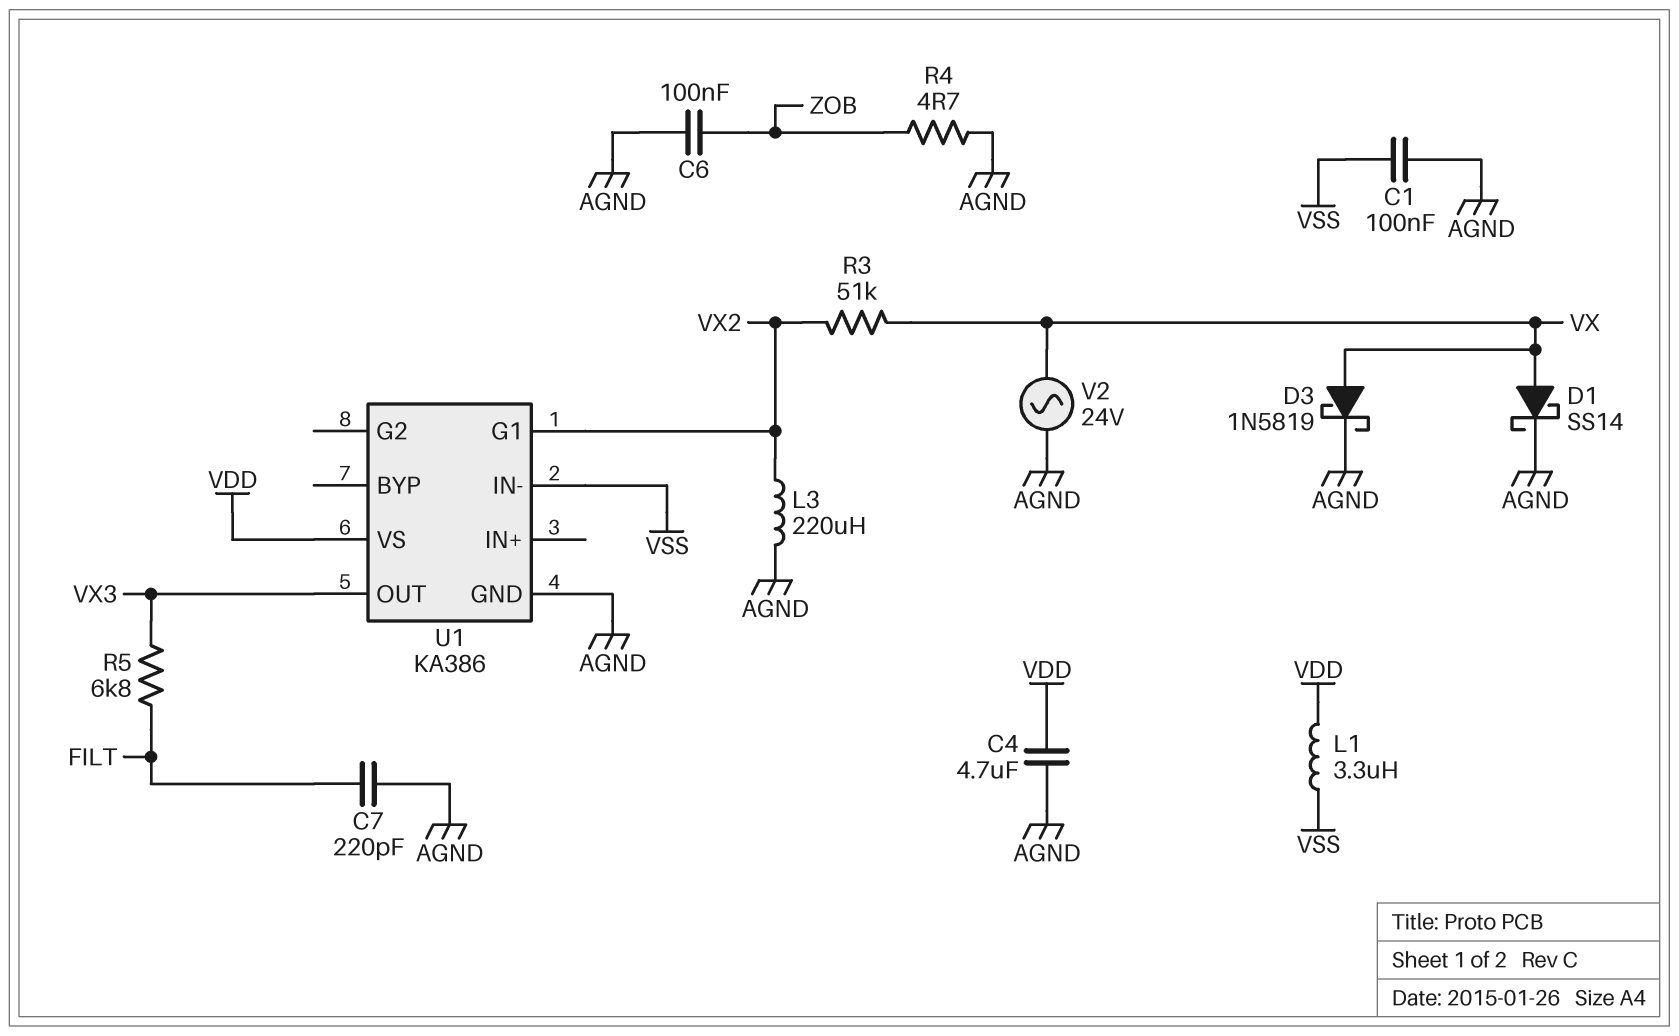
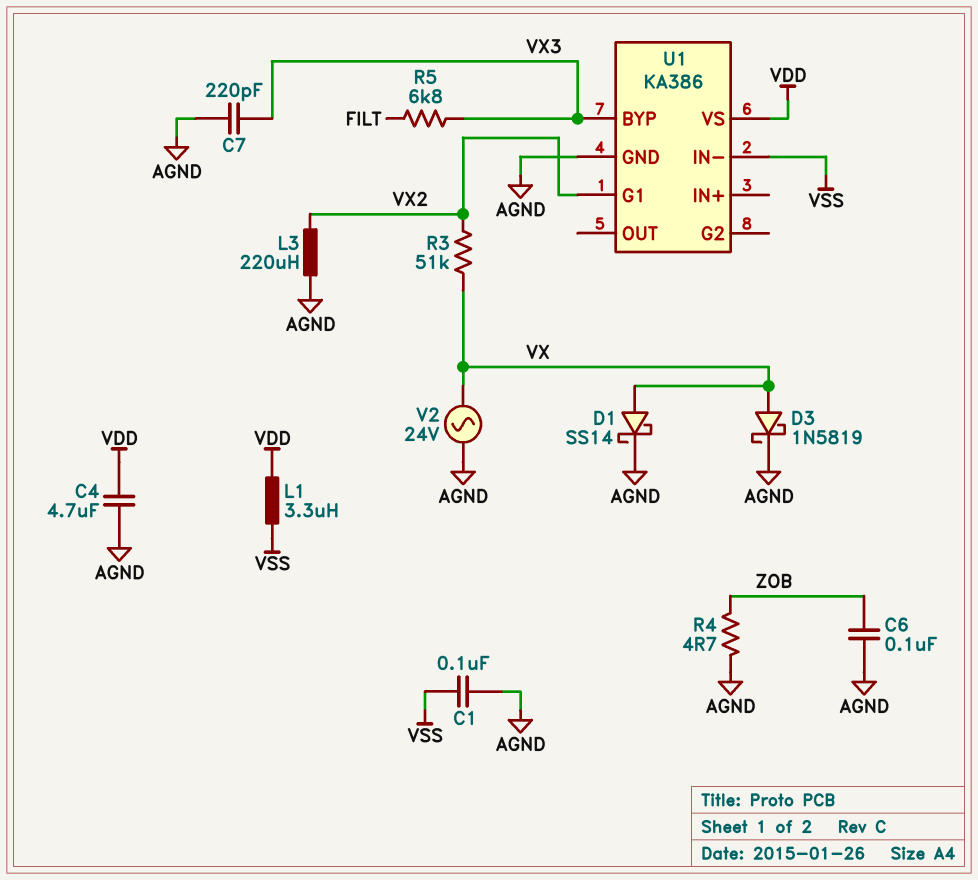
C7: 220pF (AGND, FILT) -> 220pF (AGND, VX3)
U1 pin BYP: none -> VX3
U1 pin OUT: VX3 -> none

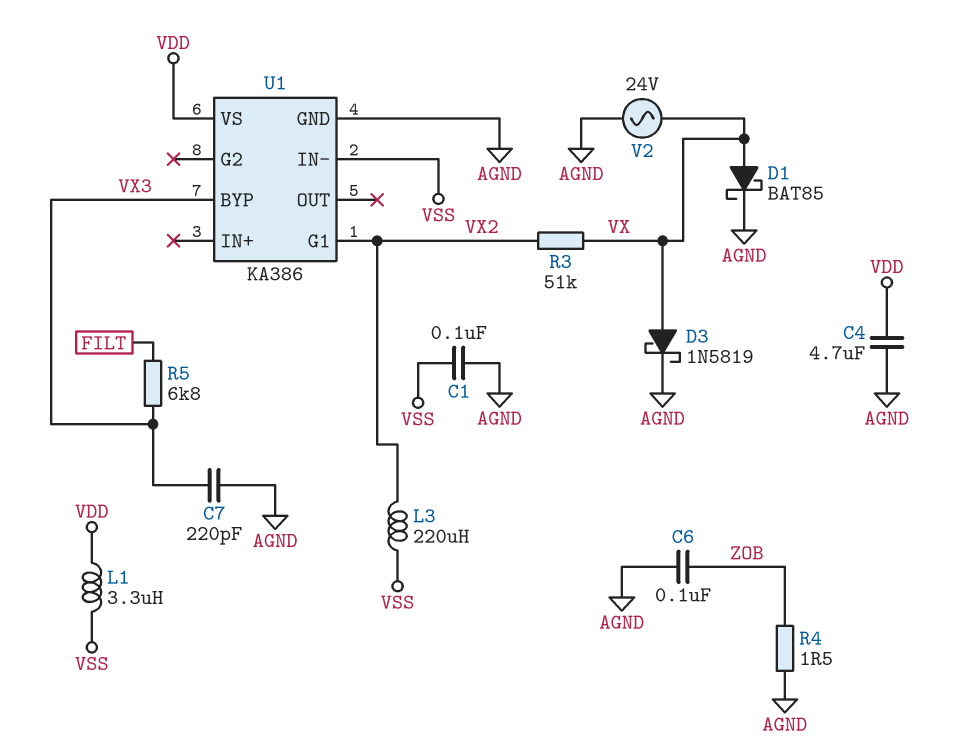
D1: schottky SS14 (A VX, K AGND) -> schottky BAT85 (A VX, K AGND)
L3: 220uH (AGND, VX2) -> 220uH (VSS, VX2)
R4: 4.7 (AGND, ZOB) -> 1.5 (AGND, ZOB)

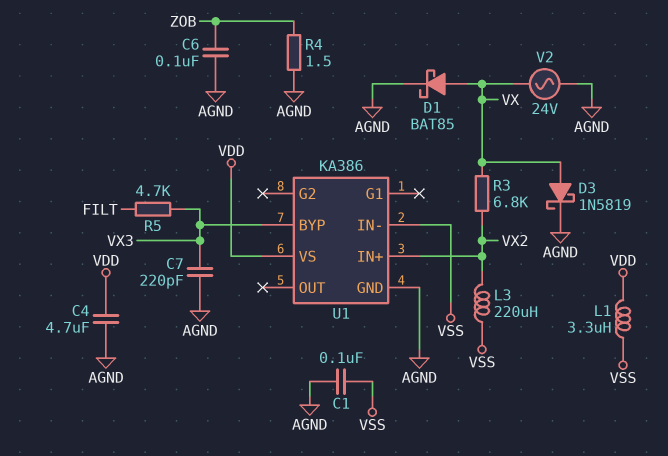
R3: 51k (VX, VX2) -> 6.8k (VX, VX2)
R5: 6.8k (FILT, VX3) -> 4.7k (FILT, VX3)
U1 pin G1: VX2 -> none
U1 pin IN+: none -> VX2

